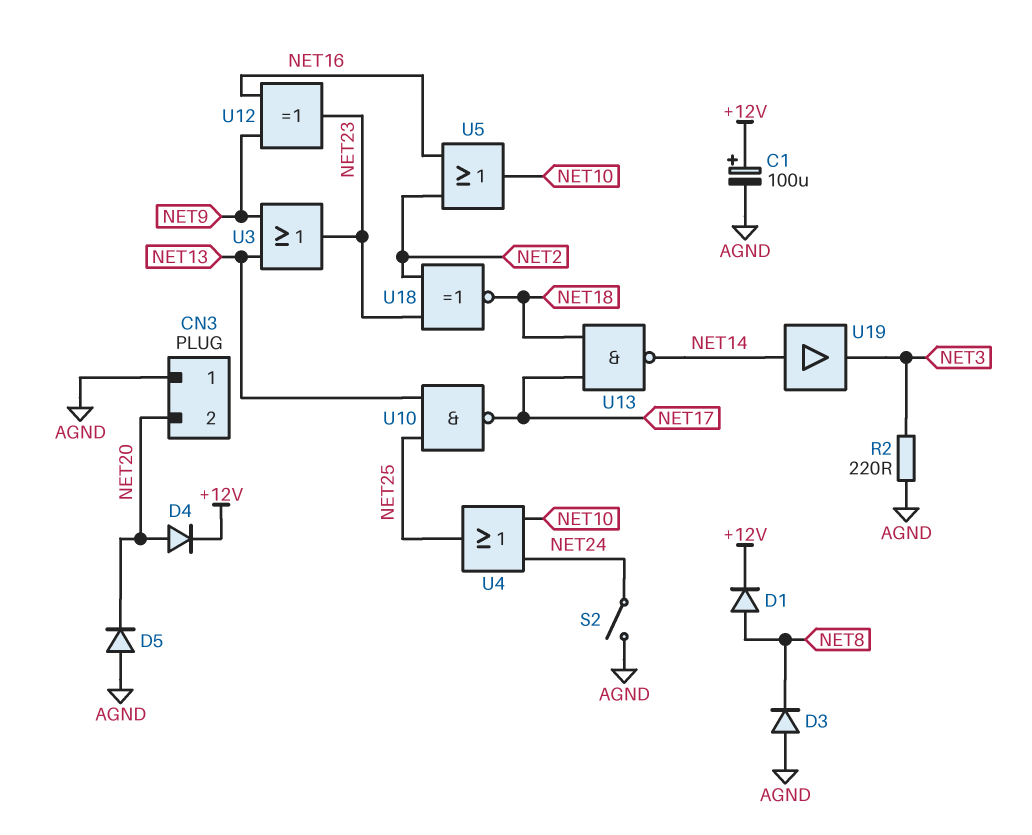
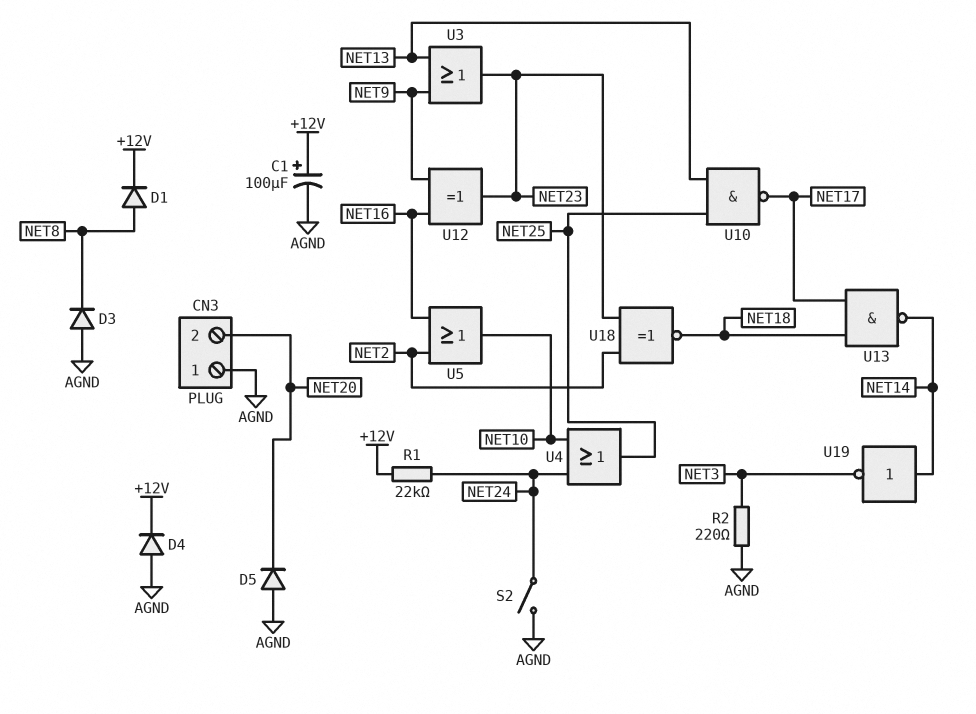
D4: diode (A NET20, K +12V) -> diode (A AGND, K +12V)
R1: none -> 22k (+12V, NET24)
U19: buffer (in NET14, out NET3) -> NOT (in NET14, out NET3)

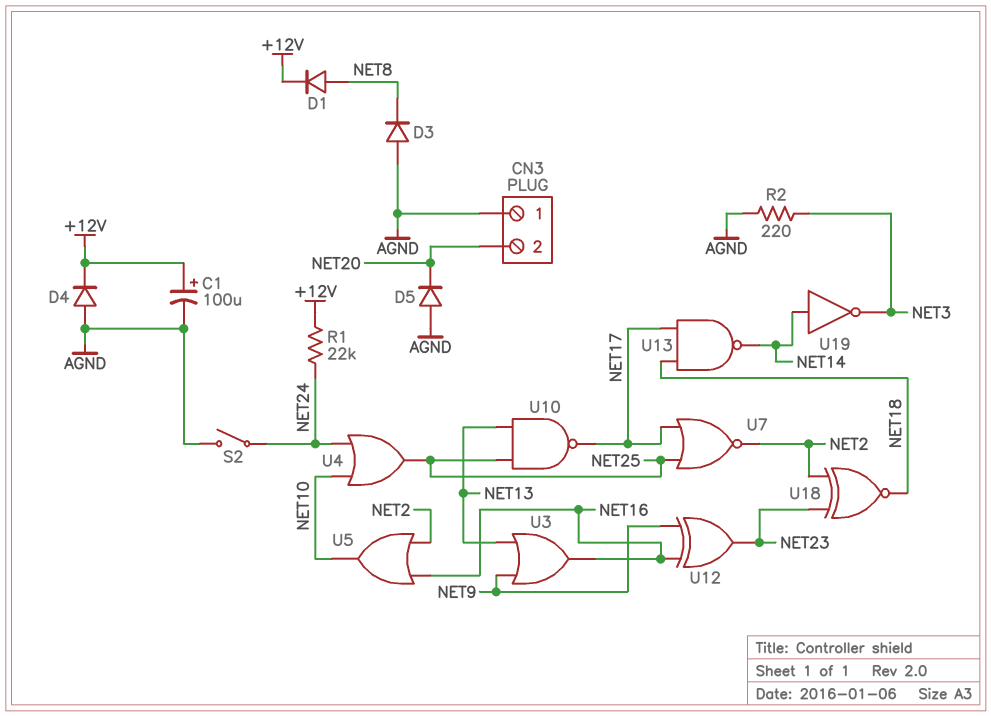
U3: OR (in NET9, in NET13, out NET23) -> OR (in NET9, in NET13, out NET16)
U7: none -> NOR (in NET17, in NET25, out NET2)

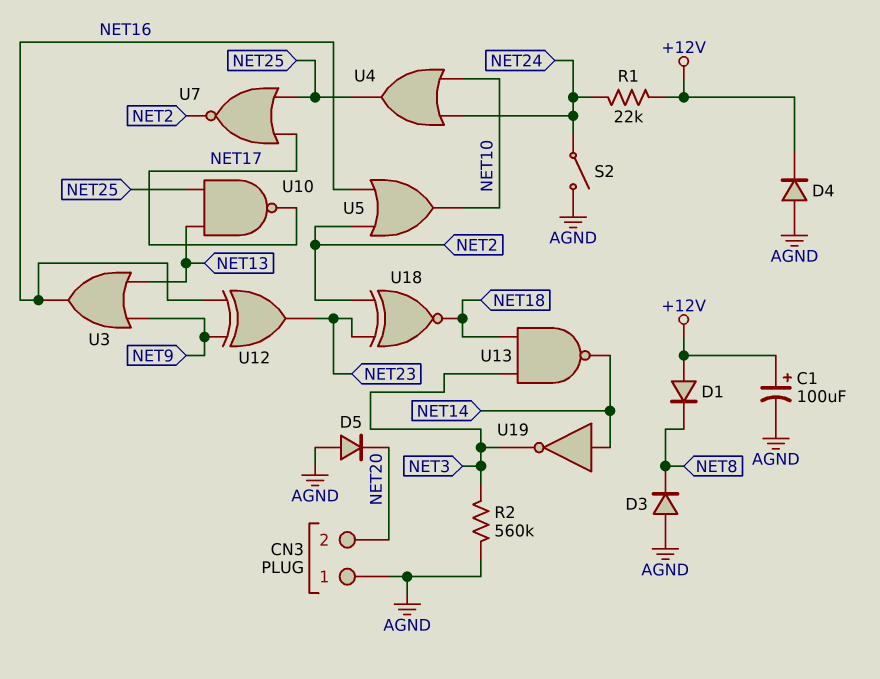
D1: diode (A NET8, K +12V) -> diode (A +12V, K NET8)
R2: 220 (AGND, NET3) -> 560k (AGND, NET3)
U13: NAND (in NET17, in NET18, out NET14) -> NAND (in NET3, in NET18, out NET14)

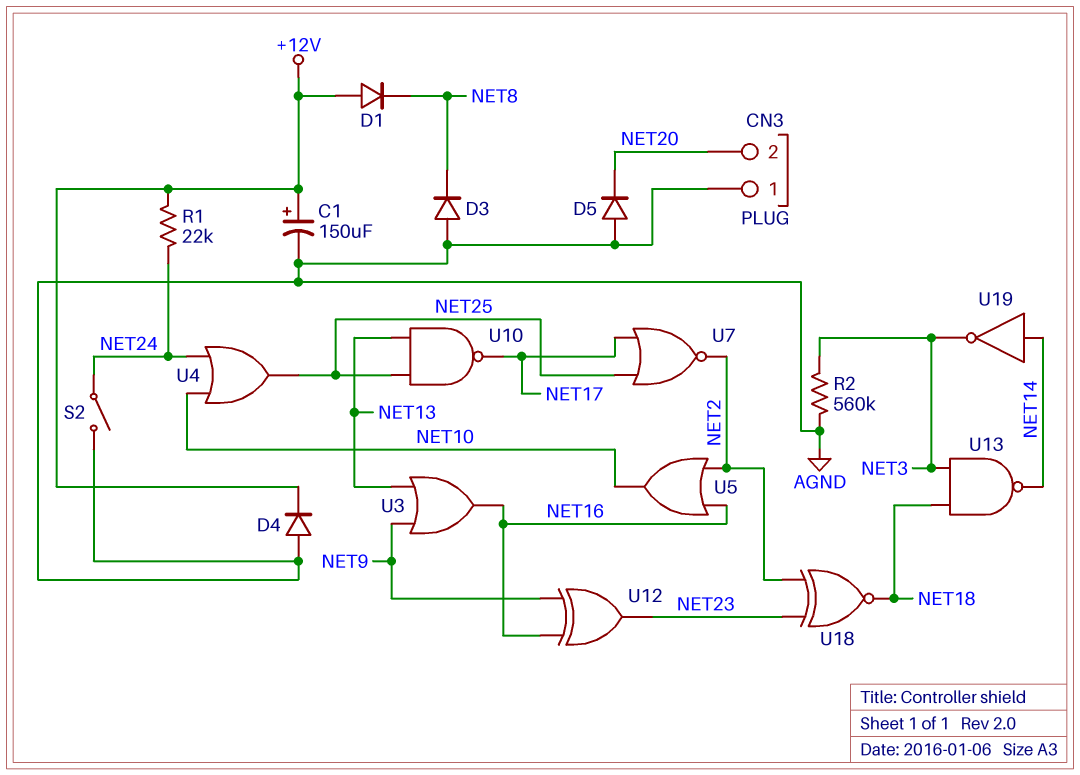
C1: 100uF (plus +12V, minus AGND) -> 150uF (plus +12V, minus AGND)

